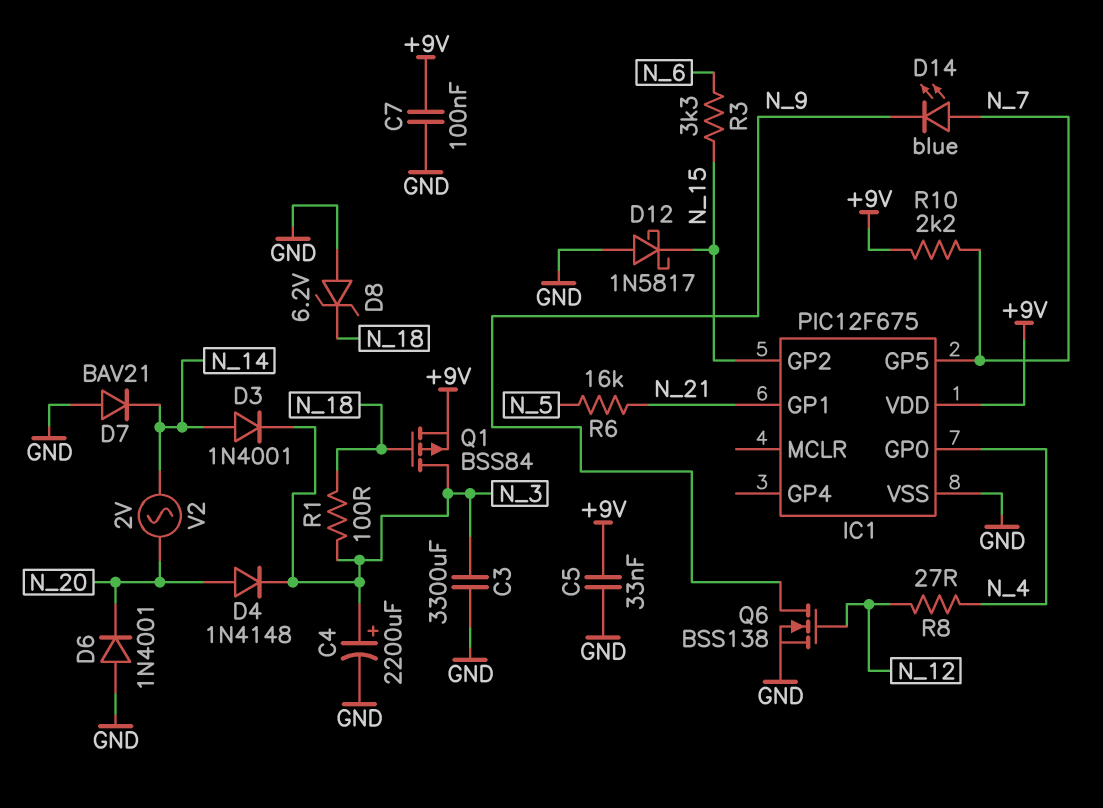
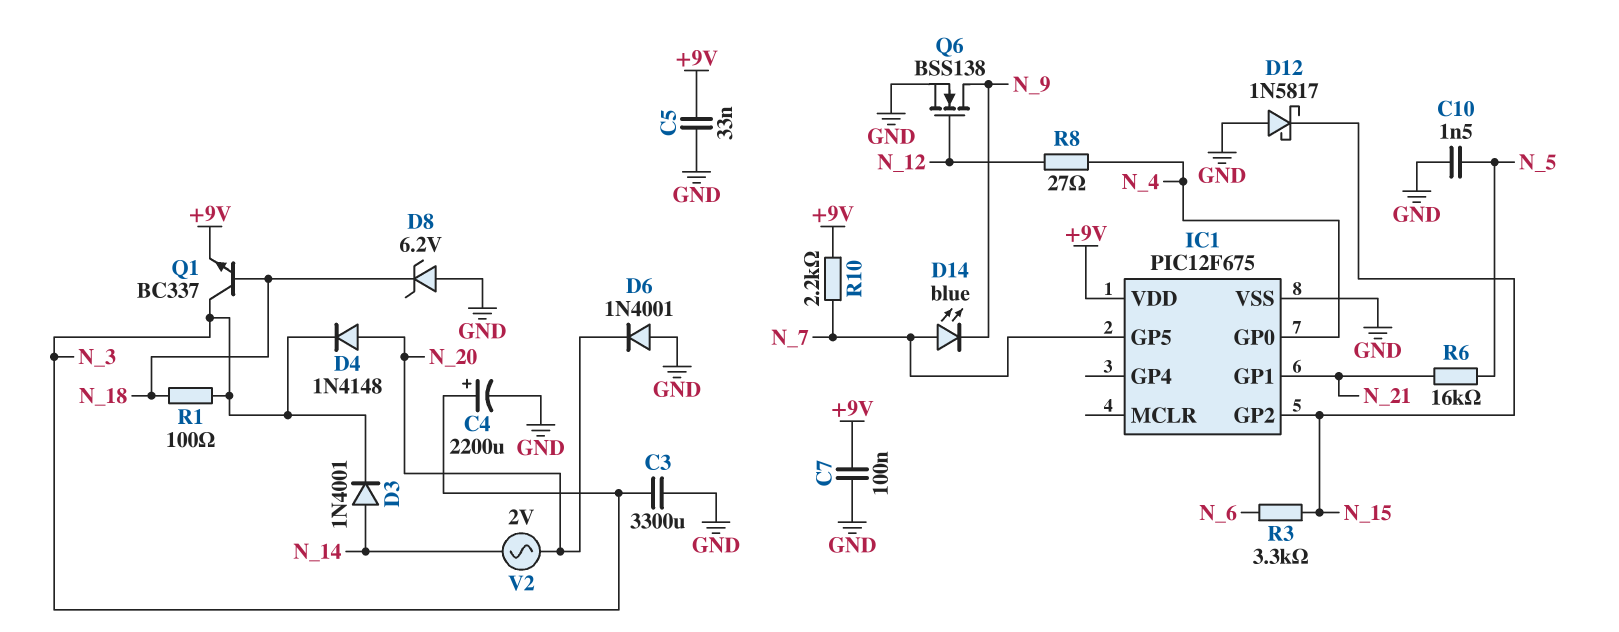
C10: none -> 1.5nF (GND, N_5)
D7: diode BAV21 (A GND, K N_14) -> none
Q1: PMOS BSS84 (G N_18, D N_3, S +9V) -> NPN BC337 (B N_18, C N_3, E +9V)

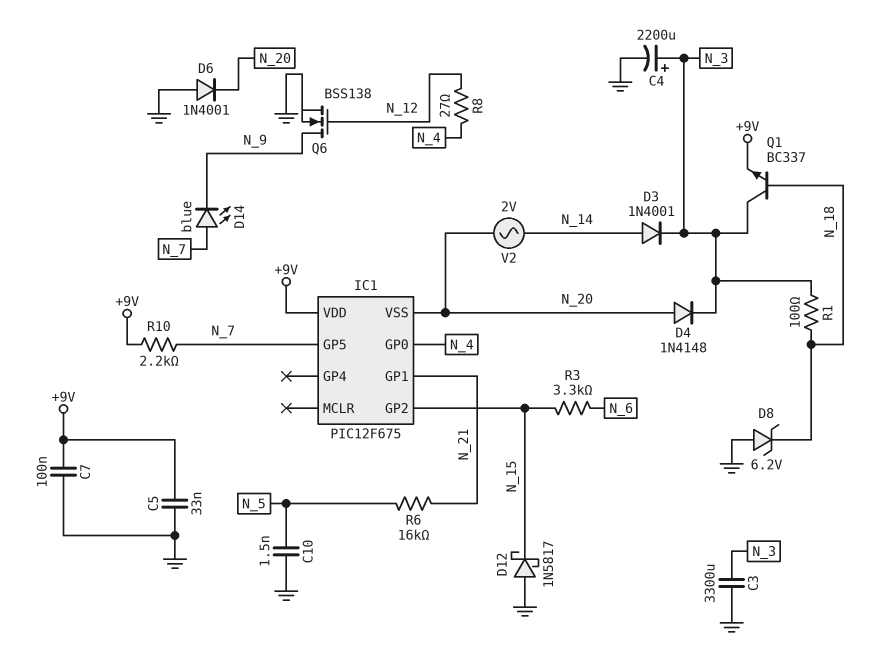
IC1 pin VSS: GND -> N_20

